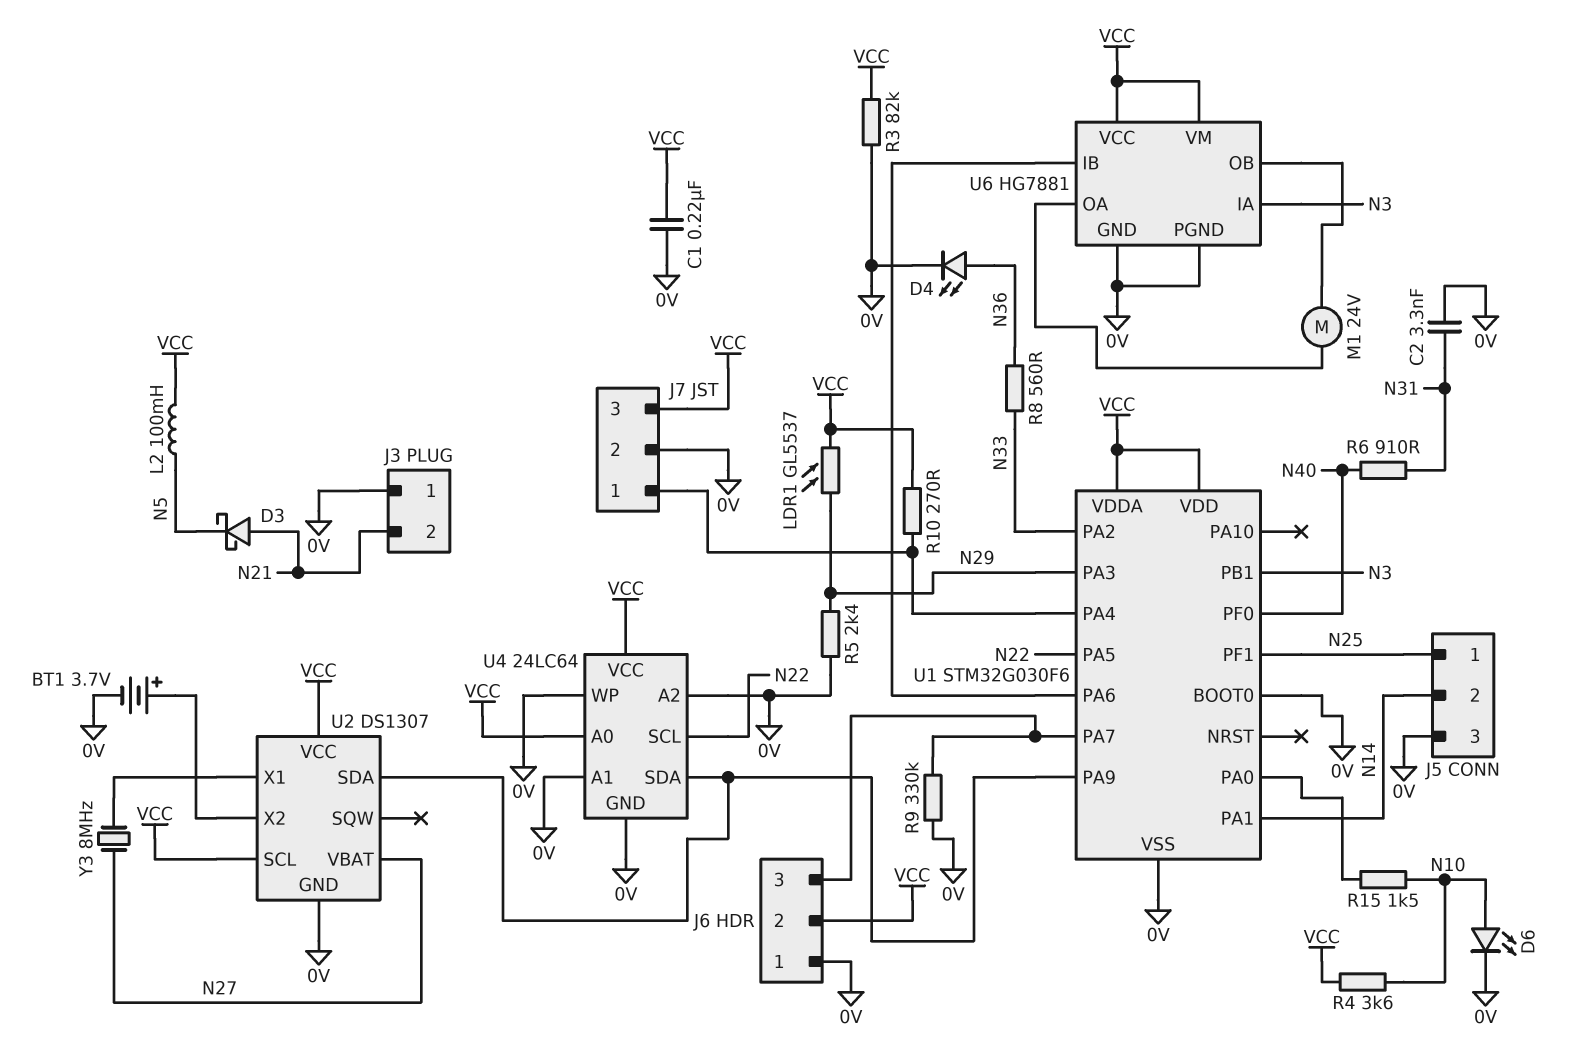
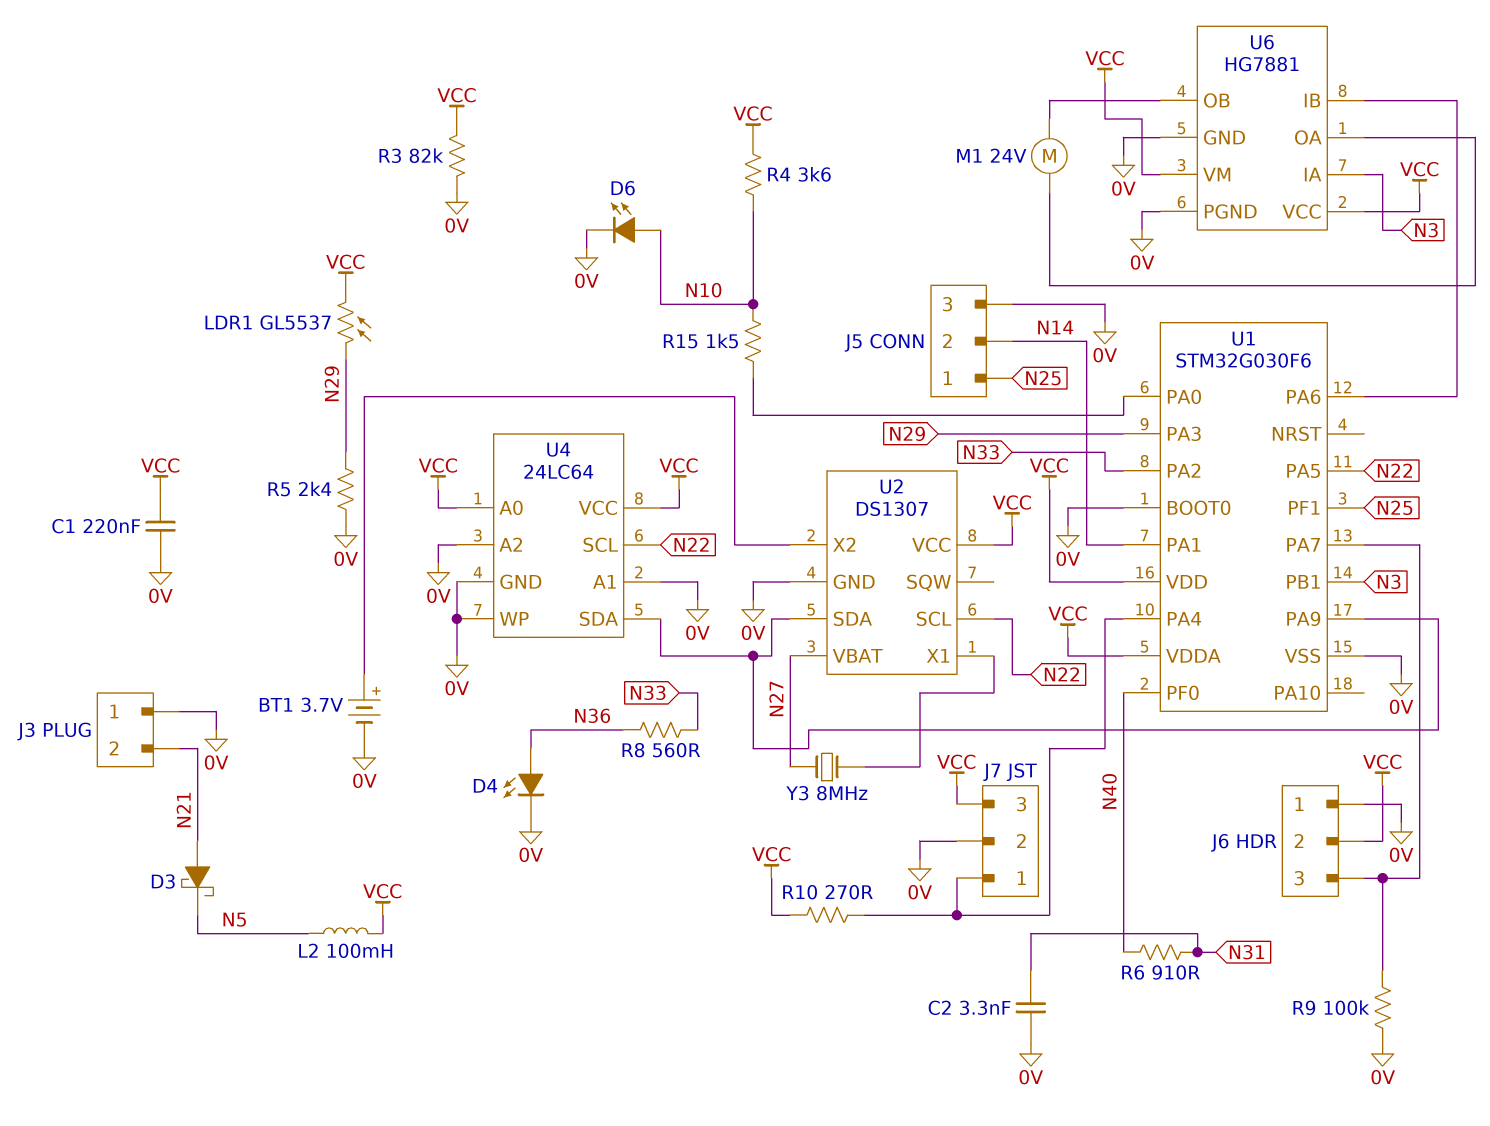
R9: 330k (0V, J6/3) -> 100k (0V, J6/3)
U2 pin SCL: VCC -> N22

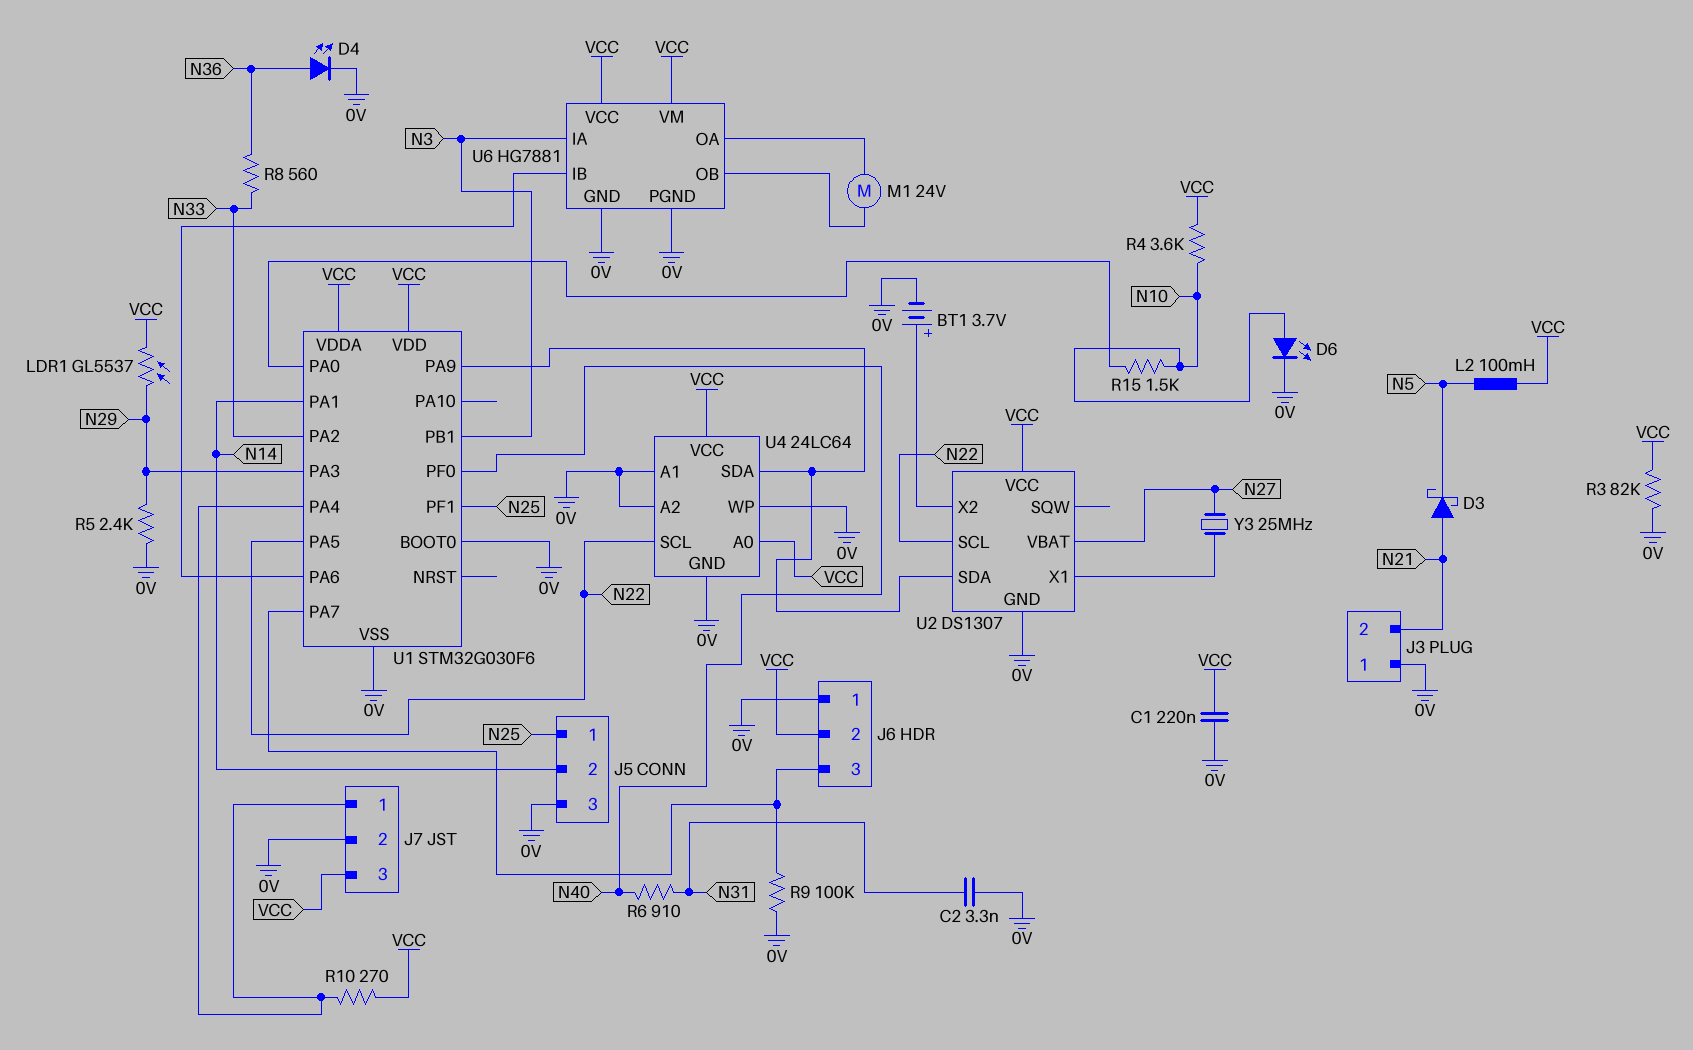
Y3: 8MHz (N27, U2/X1) -> 25MHz (N27, U2/X1)

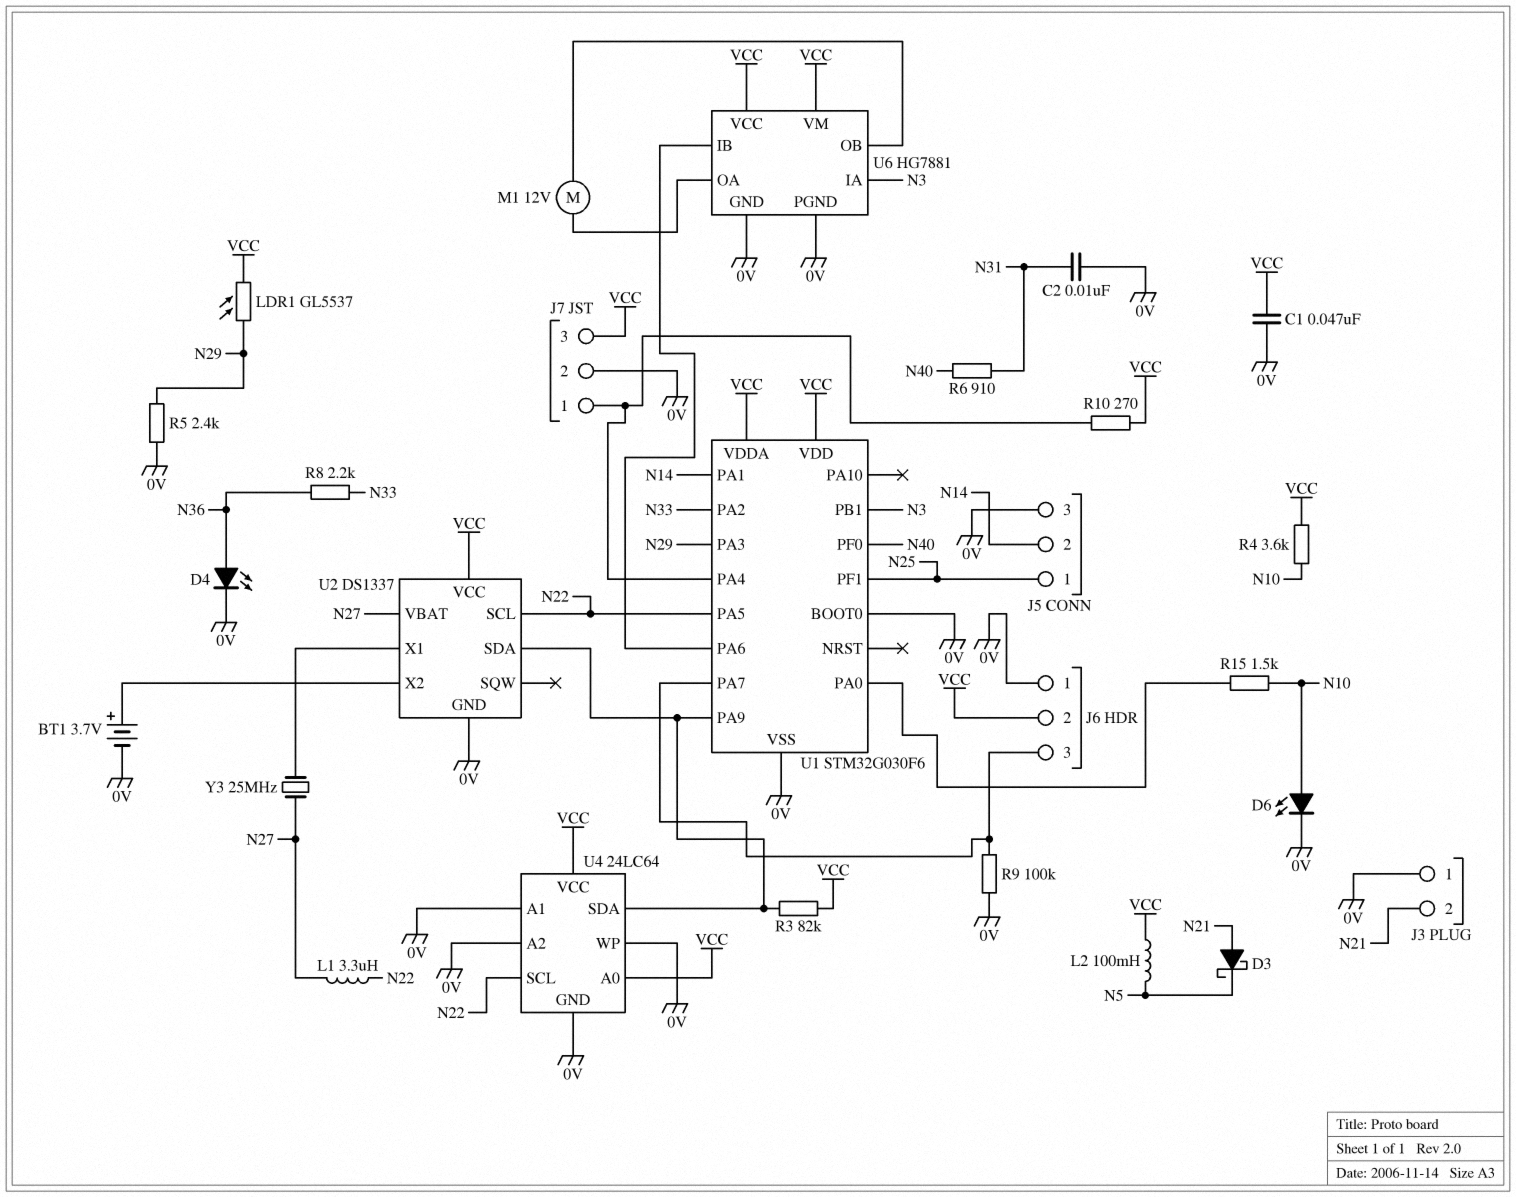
C1: 220nF (0V, VCC) -> 47nF (0V, VCC)
C2: 3.3nF (0V, N31) -> 10nF (0V, N31)
L1: none -> 3.3uH (N22, N27)
M1: motor 24V (U6/OA, U6/OB) -> motor 12V (U6/OA, U6/OB)
R3: 82k (0V, VCC) -> 82k (U1/PA9, VCC)
R8: 560 (N33, N36) -> 2.2k (N33, N36)
U2: DS1307 -> DS1337

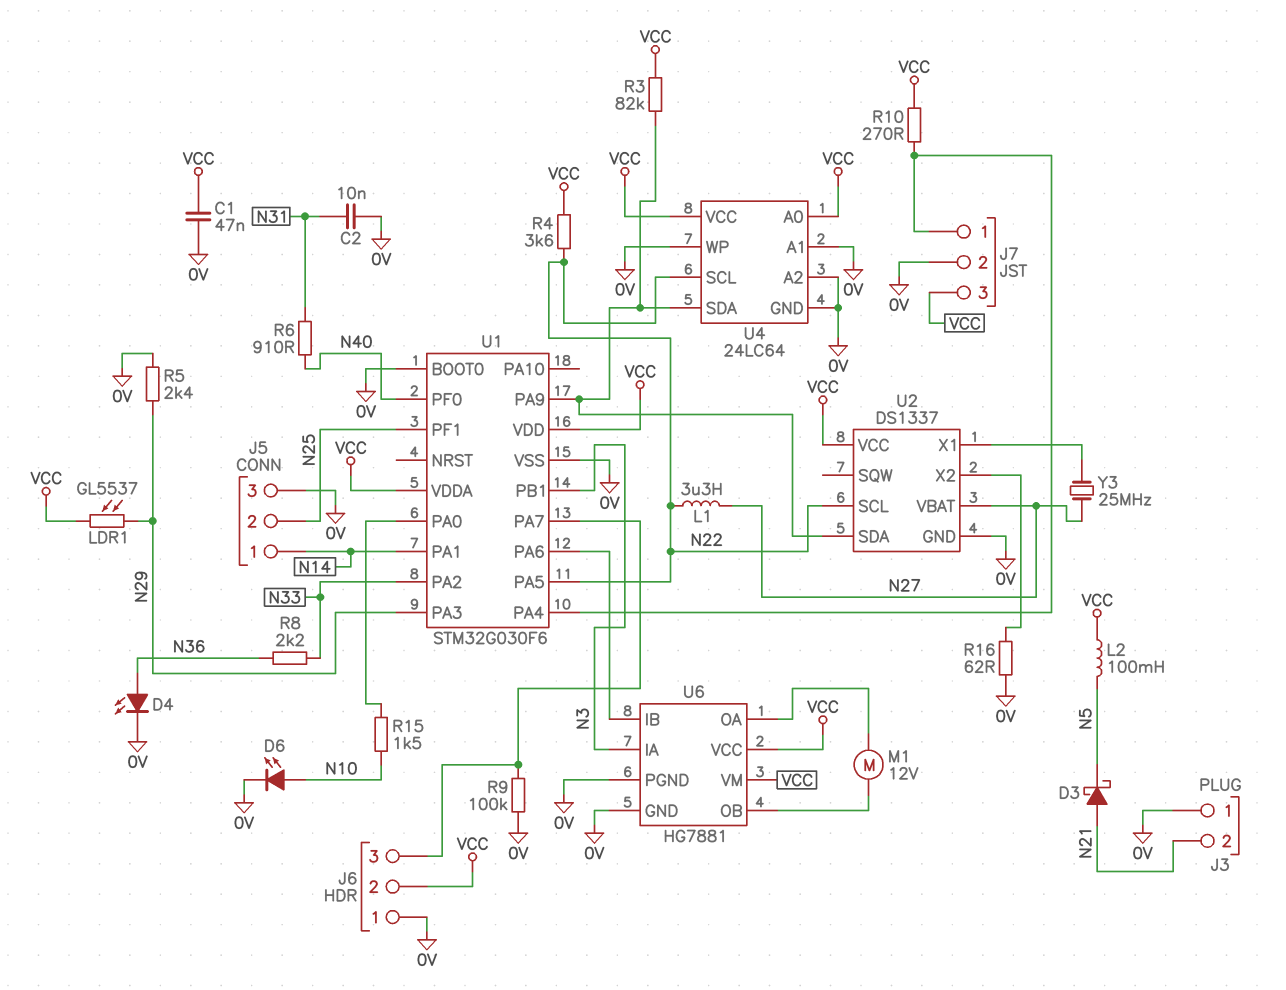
BT1: 3.7V (plus U2/X2, minus 0V) -> none
J5 pin 1: N25 -> N14
J5 pin 2: N14 -> N25
R4: 3.6k (N10, VCC) -> 3.6k (N22, VCC)
R16: none -> 62 (0V, U2/X2)

